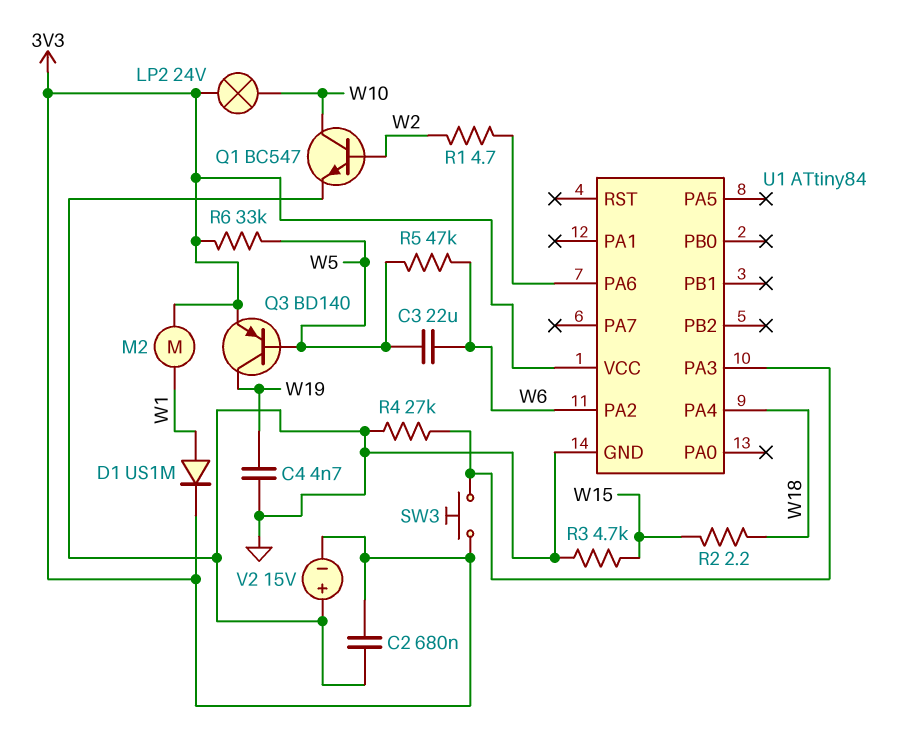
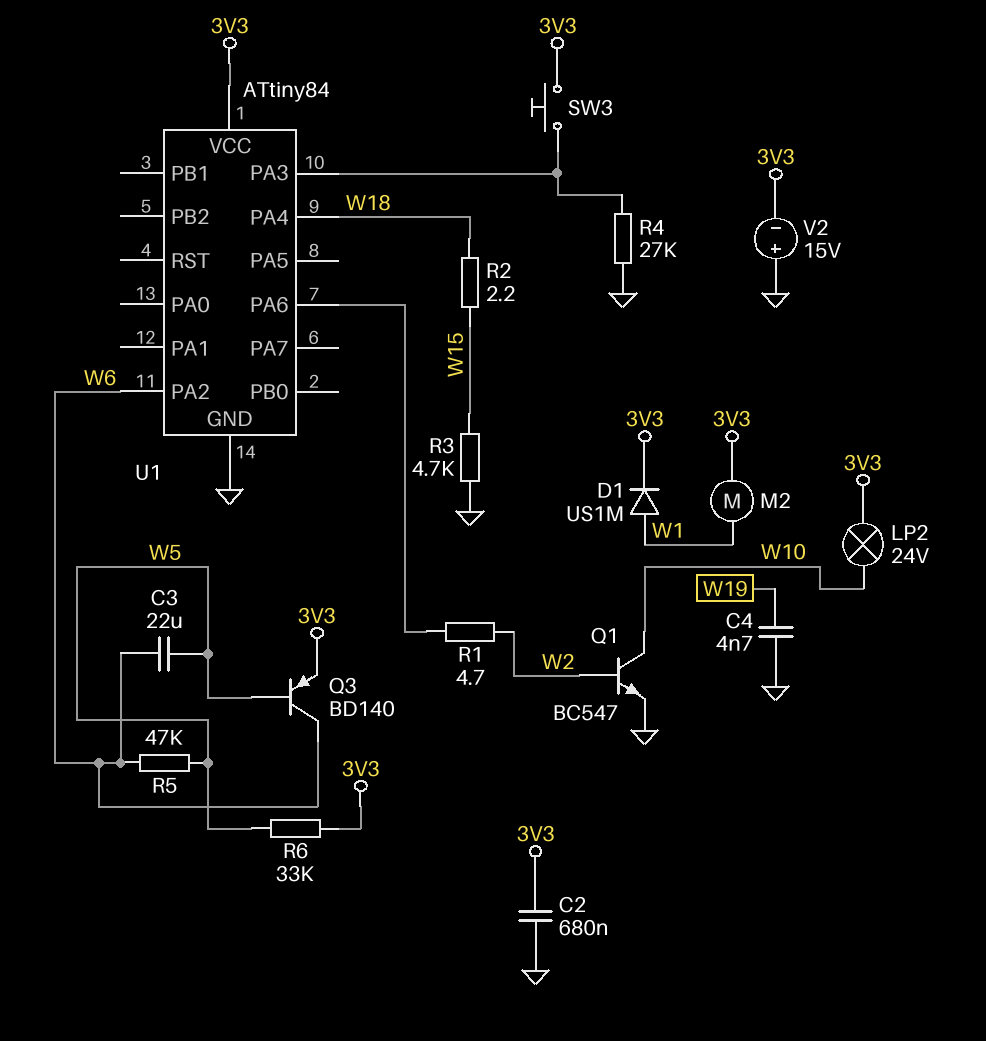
Q3: PNP BD140 (B W5, C W19, E 3V3) -> PNP BD140 (B W5, C W6, E 3V3)

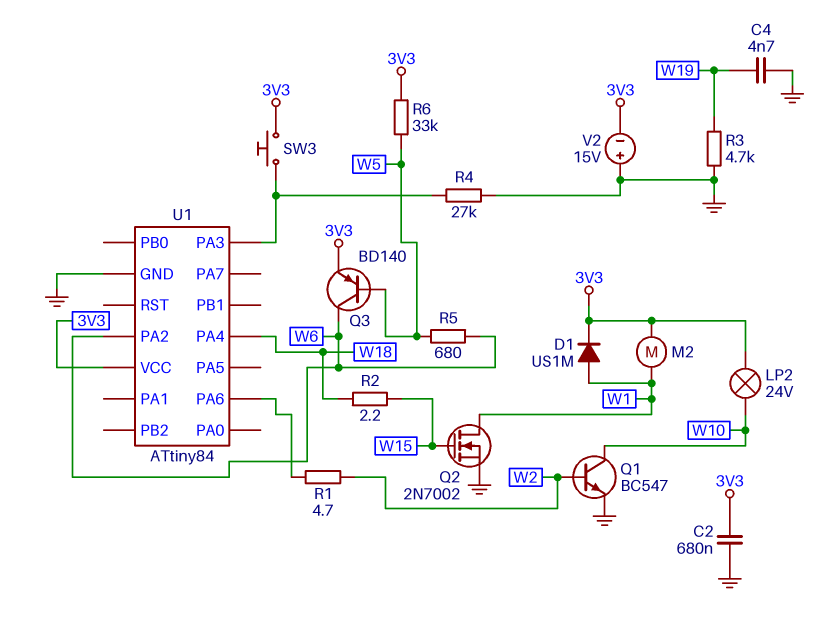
C3: 22uF (W5, W6) -> none
Q2: none -> NMOS 2N7002 (G W15, D W1, S GND)
R3: 4.7k (GND, W15) -> 4.7k (GND, W19)
R5: 47k (W5, W6) -> 680 (W5, W6)

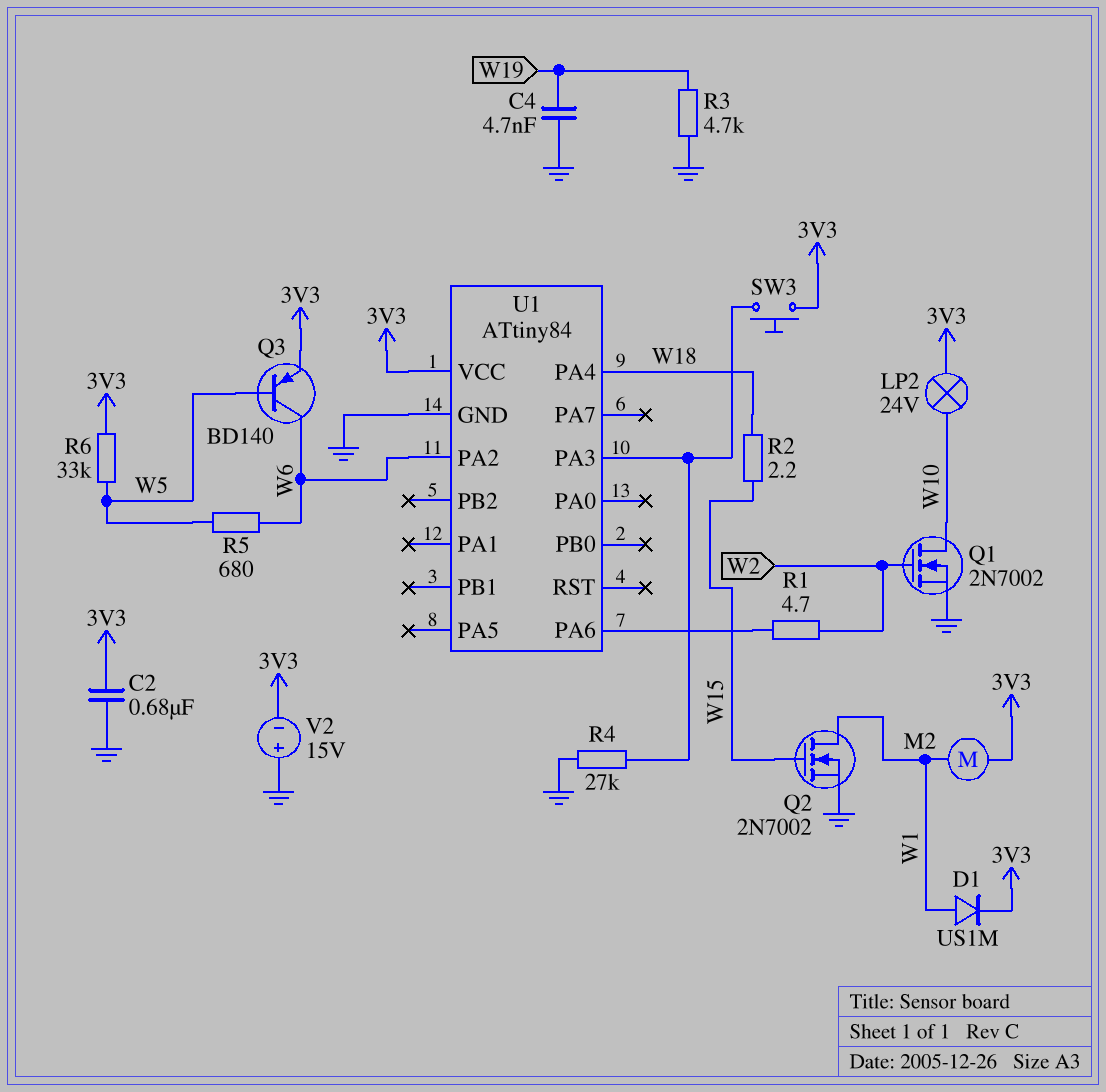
Q1: NPN BC547 (B W2, C W10, E GND) -> NMOS 2N7002 (G W2, D W10, S GND)

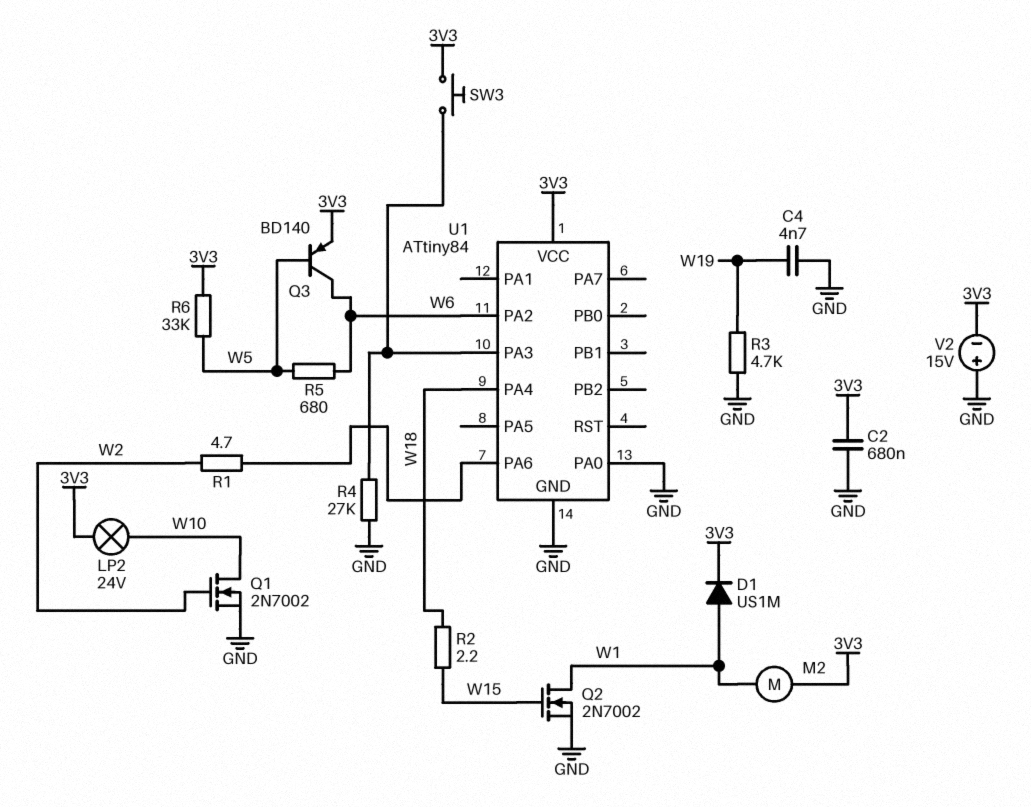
U1 pin PA0: none -> GND

